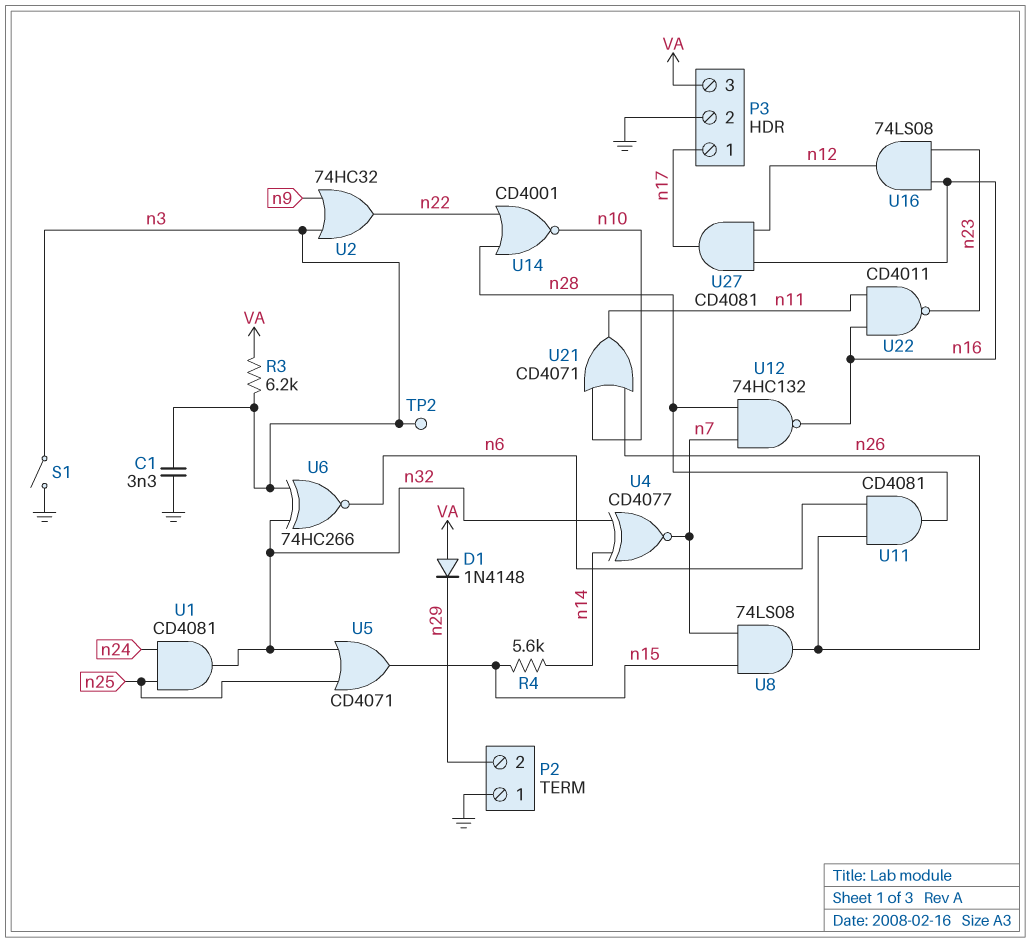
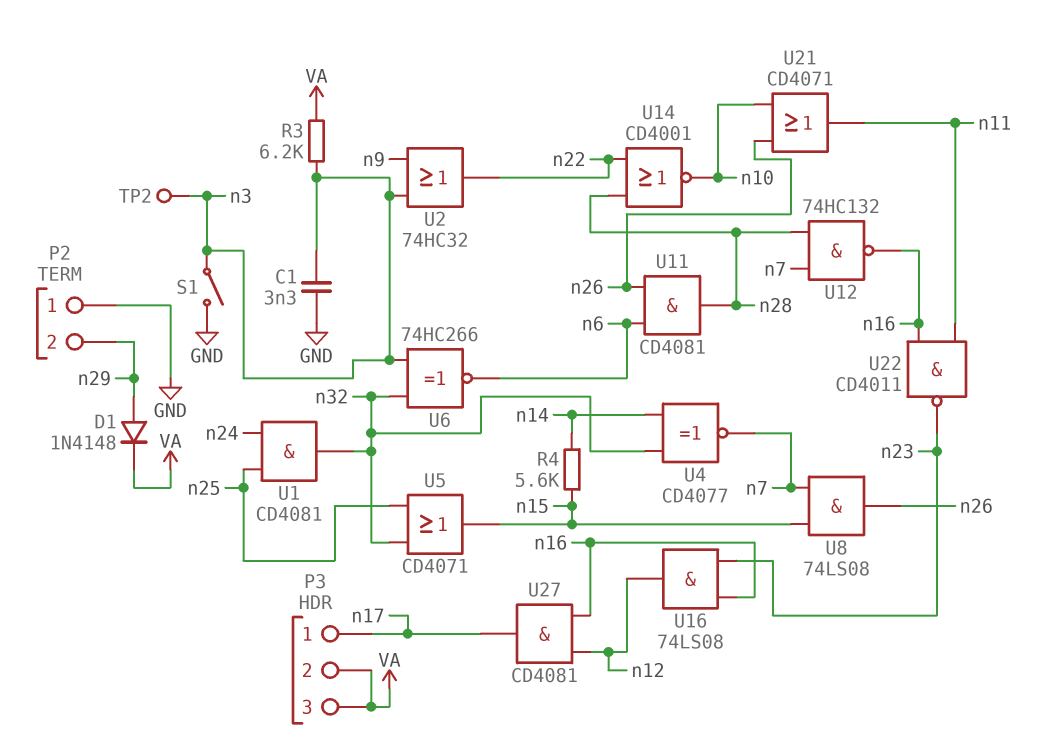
D1: diode 1N4148 (A VA, K n29) -> diode 1N4148 (A n29, K VA)
P3 pin 2: GND -> VA

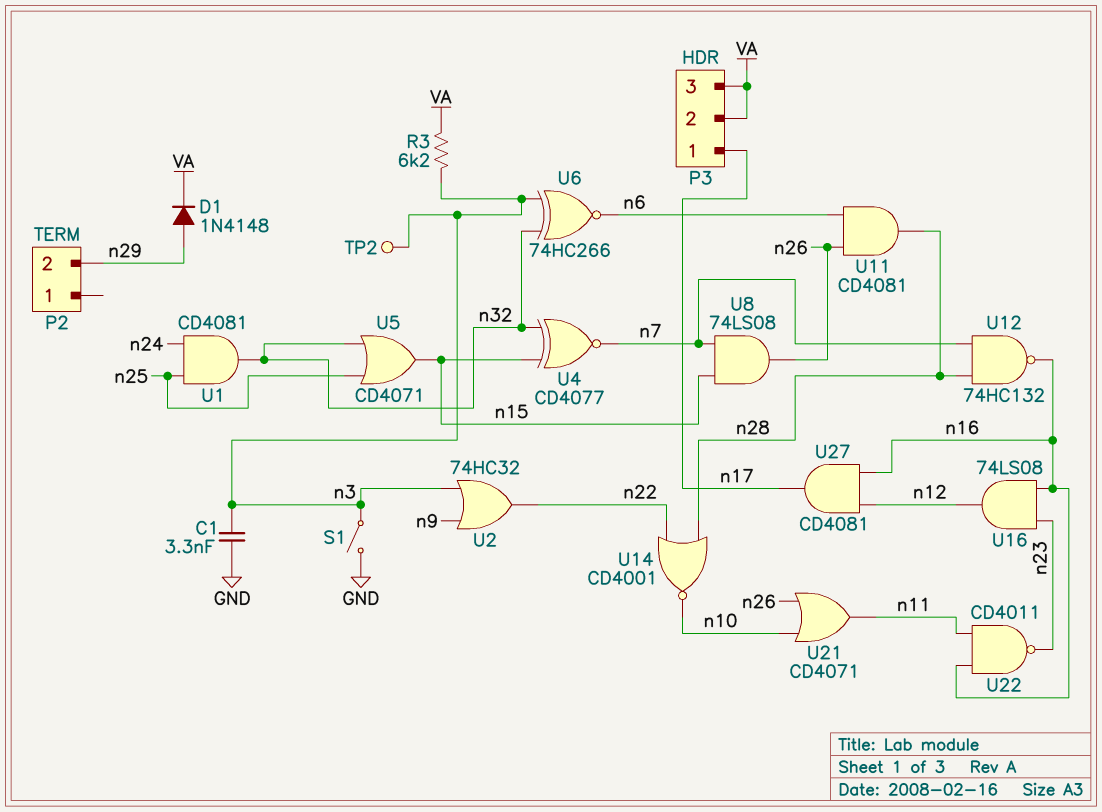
P2 pin 1: GND -> none
R4: 5.6k (n14, n15) -> none
U4: XNOR CD4077 (in n14, in n32, out n7) -> XNOR CD4077 (in n15, in n32, out n7)

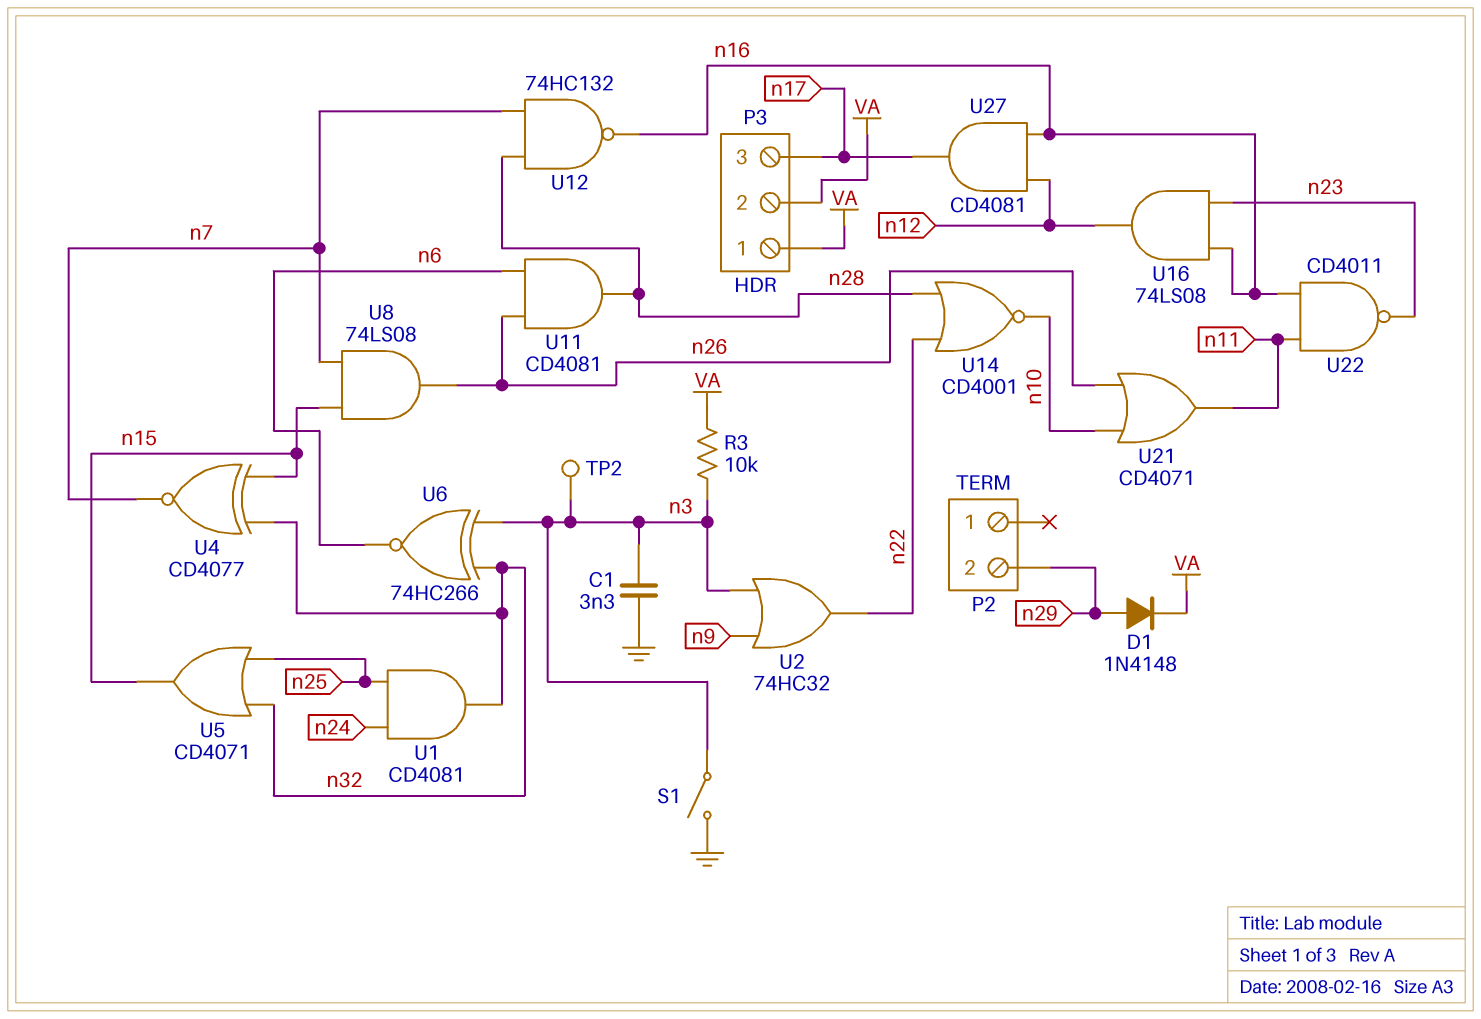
P3 pin 1: n17 -> VA
P3 pin 3: VA -> n17
R3: 6.2k (VA, n3) -> 10k (VA, n3)

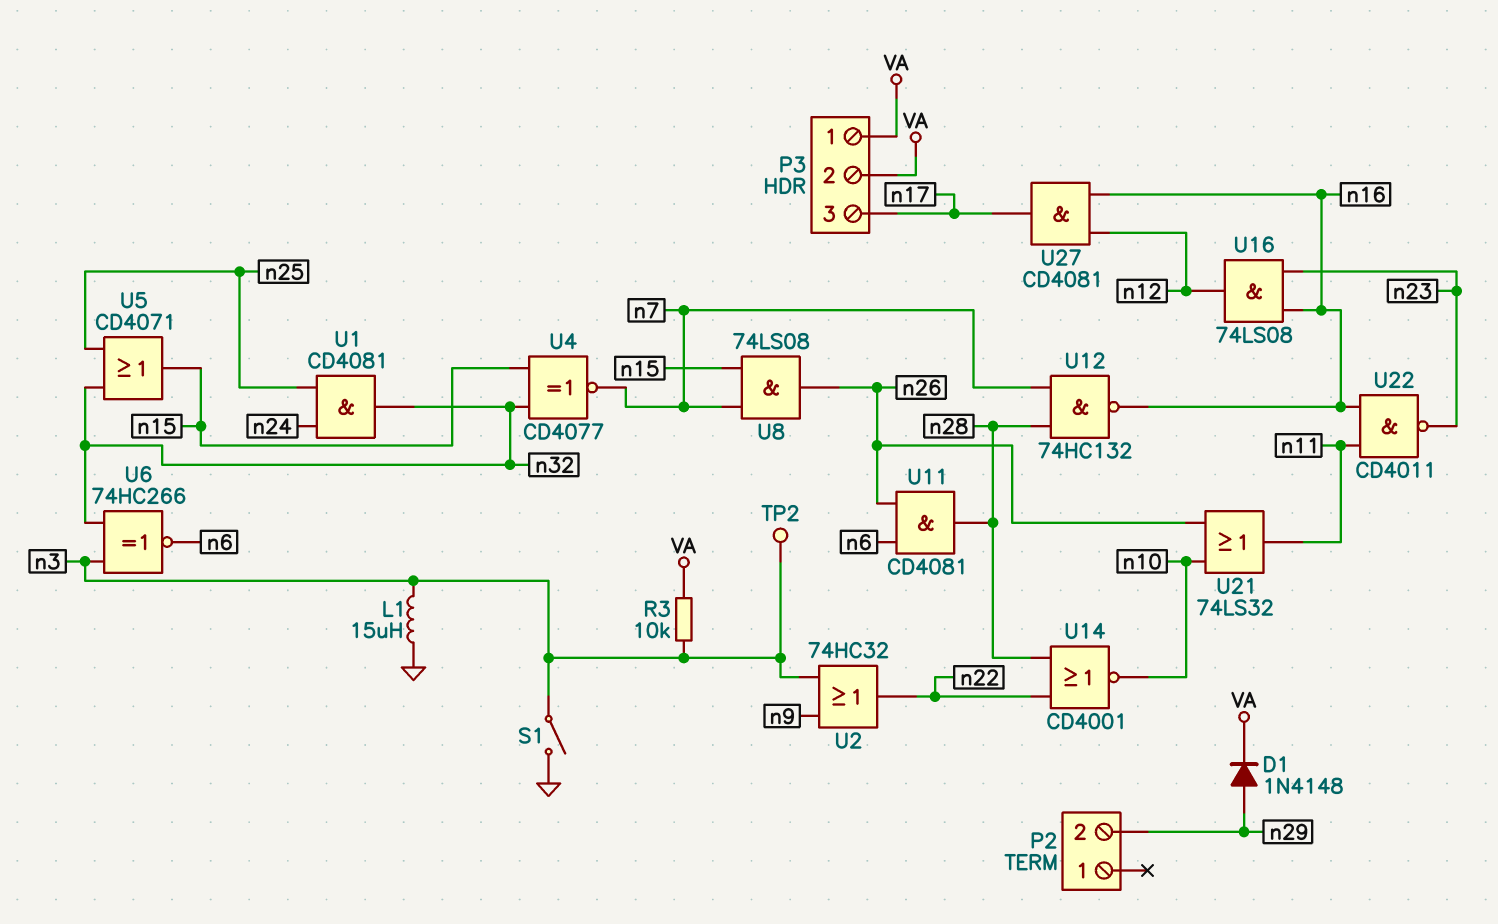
C1: 3.3nF (GND, n3) -> none
L1: none -> 15uH (GND, n3)
U21: OR CD4071 (in n10, in n26, out n11) -> OR 74LS32 (in n10, in n26, out n11)

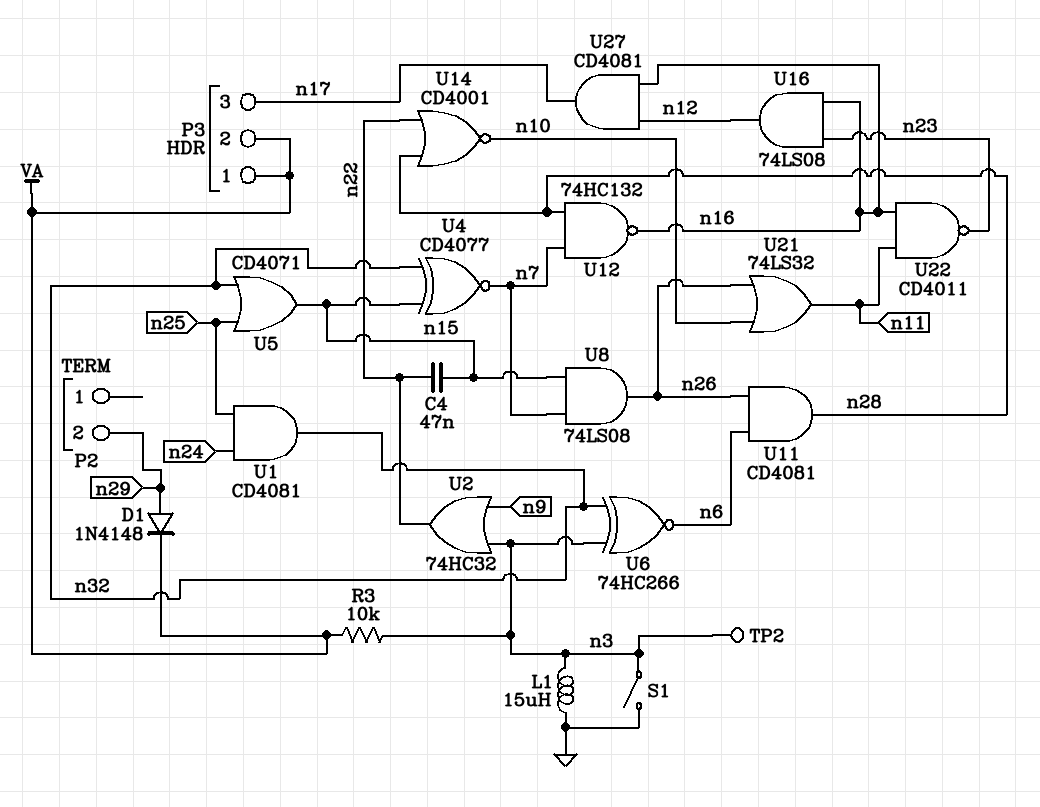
C4: none -> 47nF (n15, n22)

